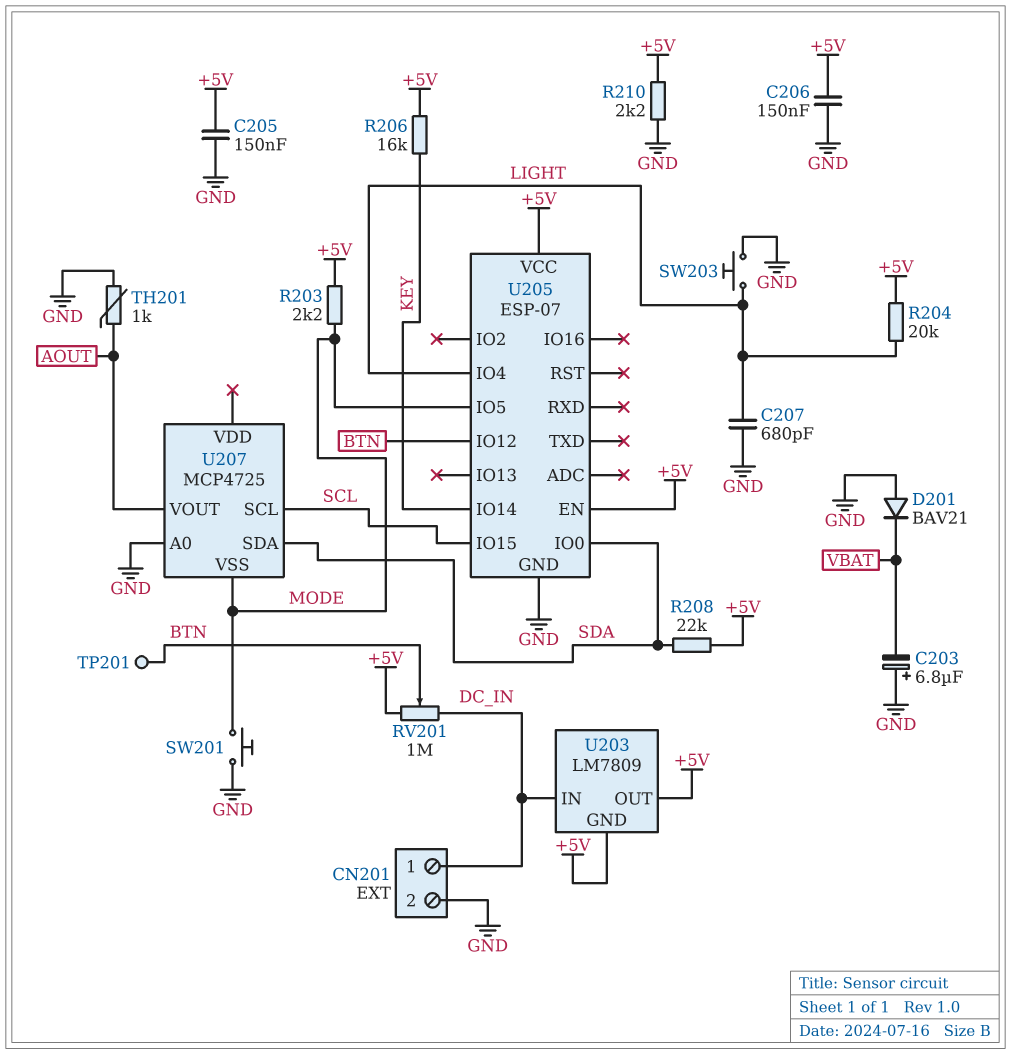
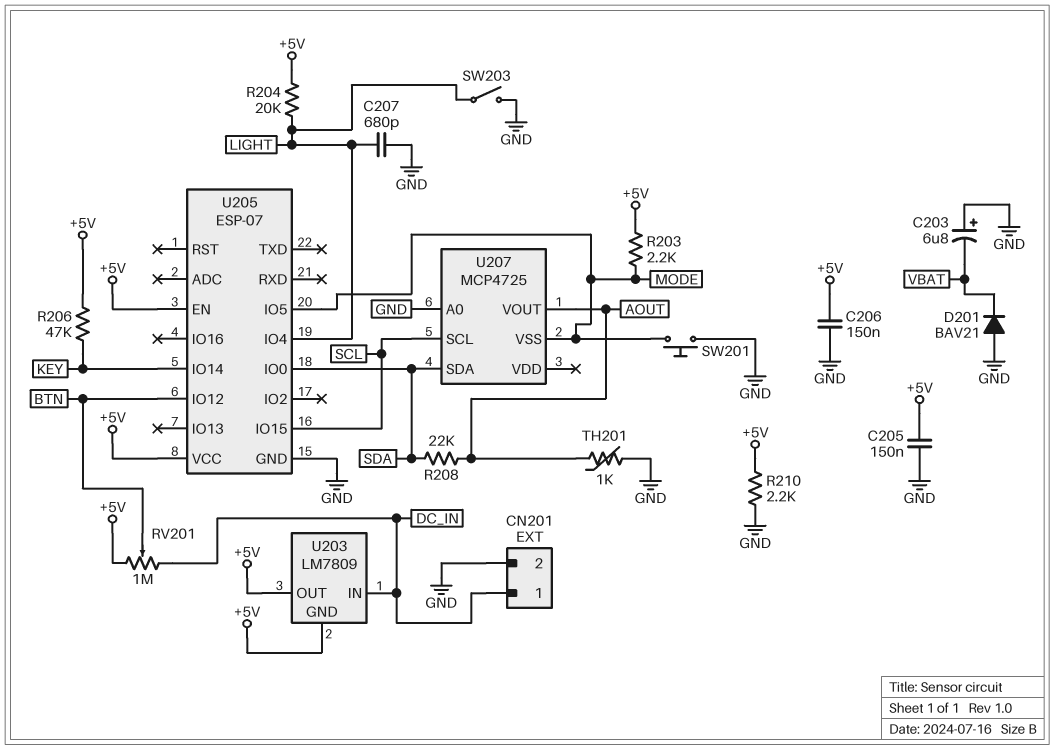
R206: 16k (+5V, KEY) -> 47k (+5V, KEY)
R208: 22k (+5V, SDA) -> 22k (AOUT, SDA)
SW203: button (GND, LIGHT) -> switch (GND, LIGHT)
TP201: test point (BTN) -> none

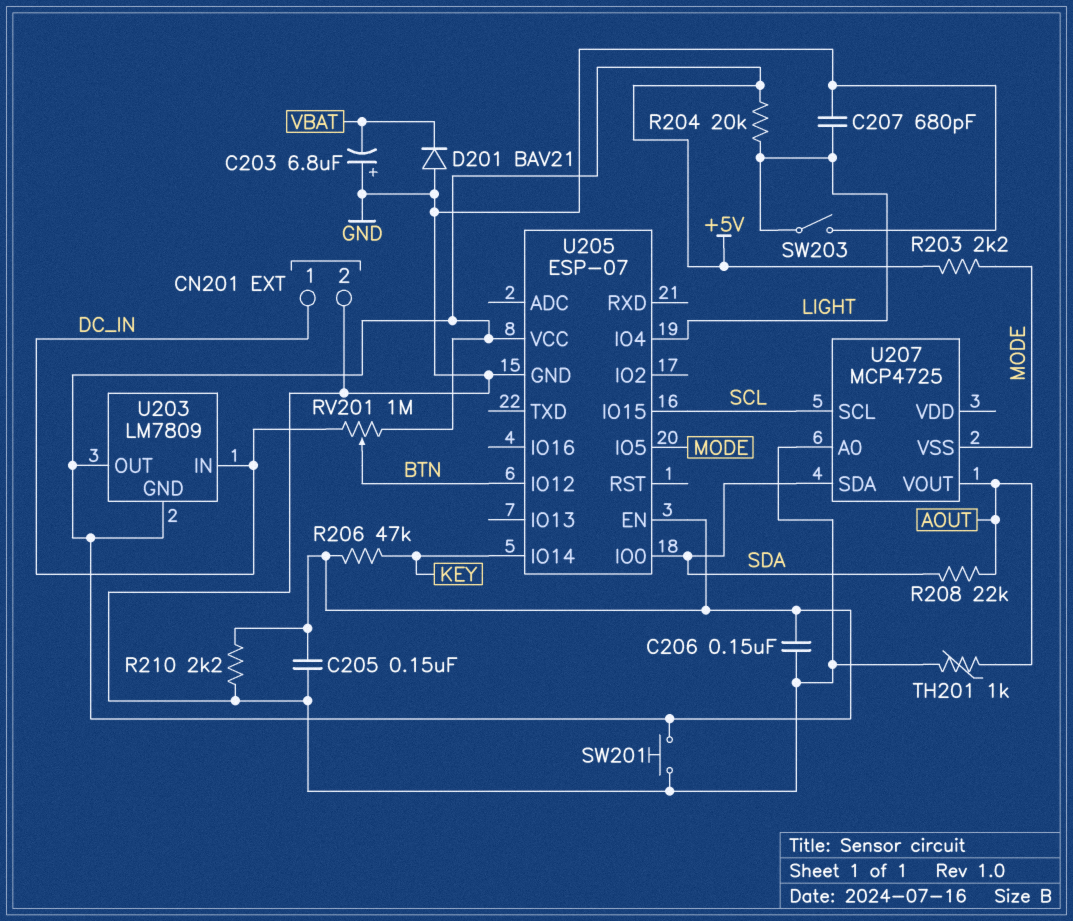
SW201: button (GND, MODE) -> button (+5V, GND)

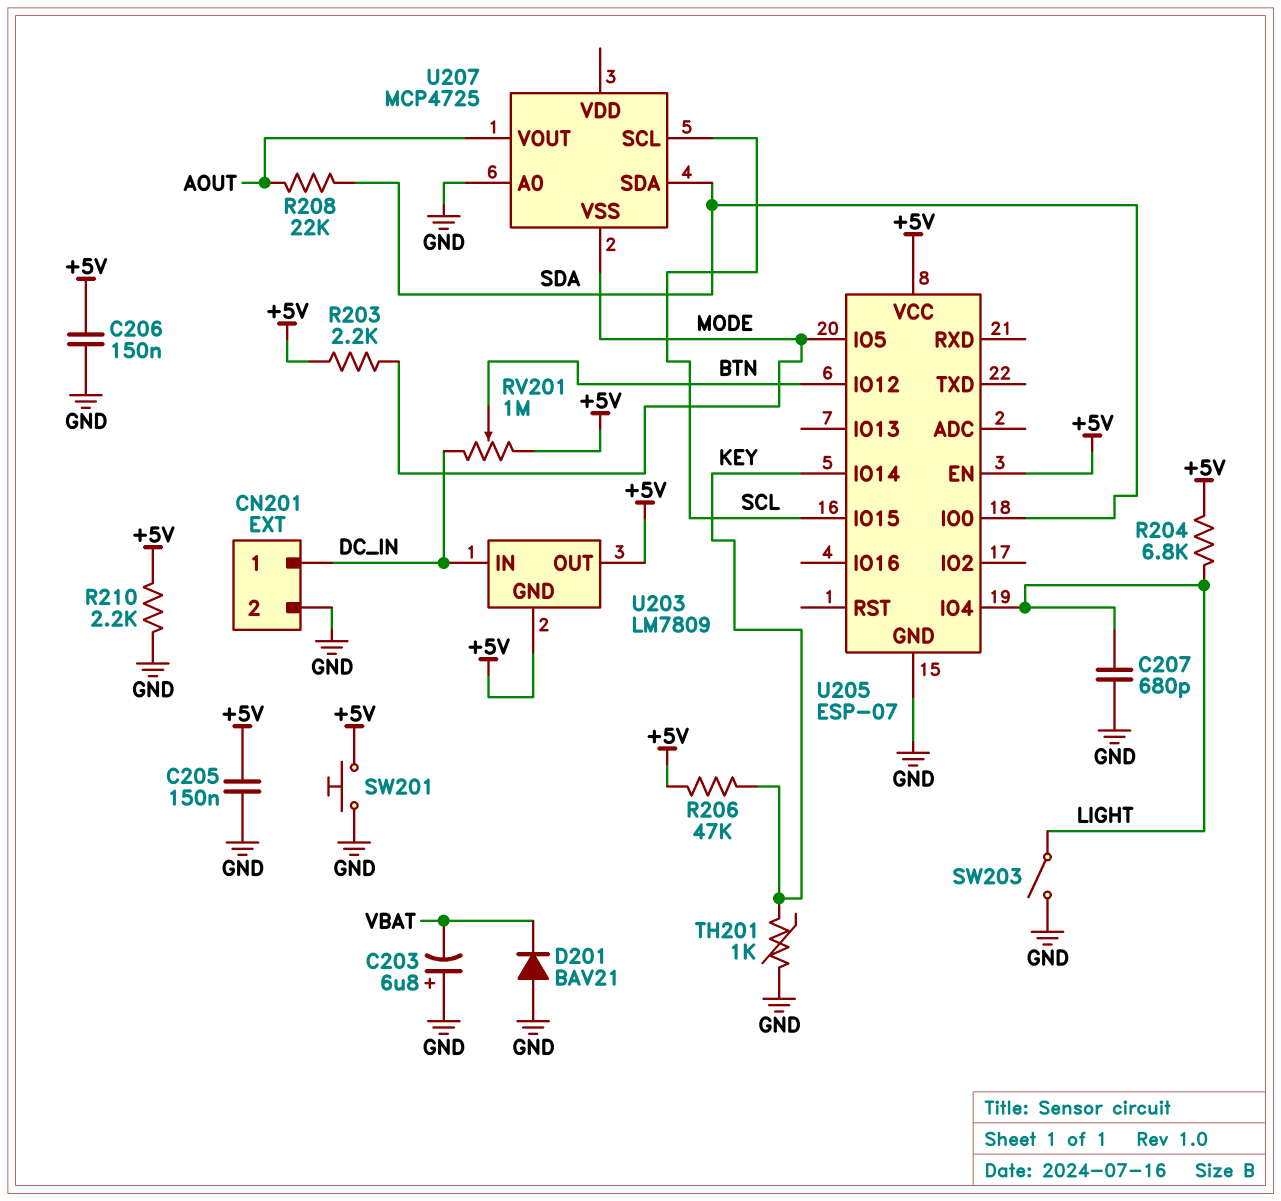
R204: 20k (+5V, LIGHT) -> 6.8k (+5V, LIGHT)
TH201: 1k (AOUT, GND) -> 1k (GND, KEY)

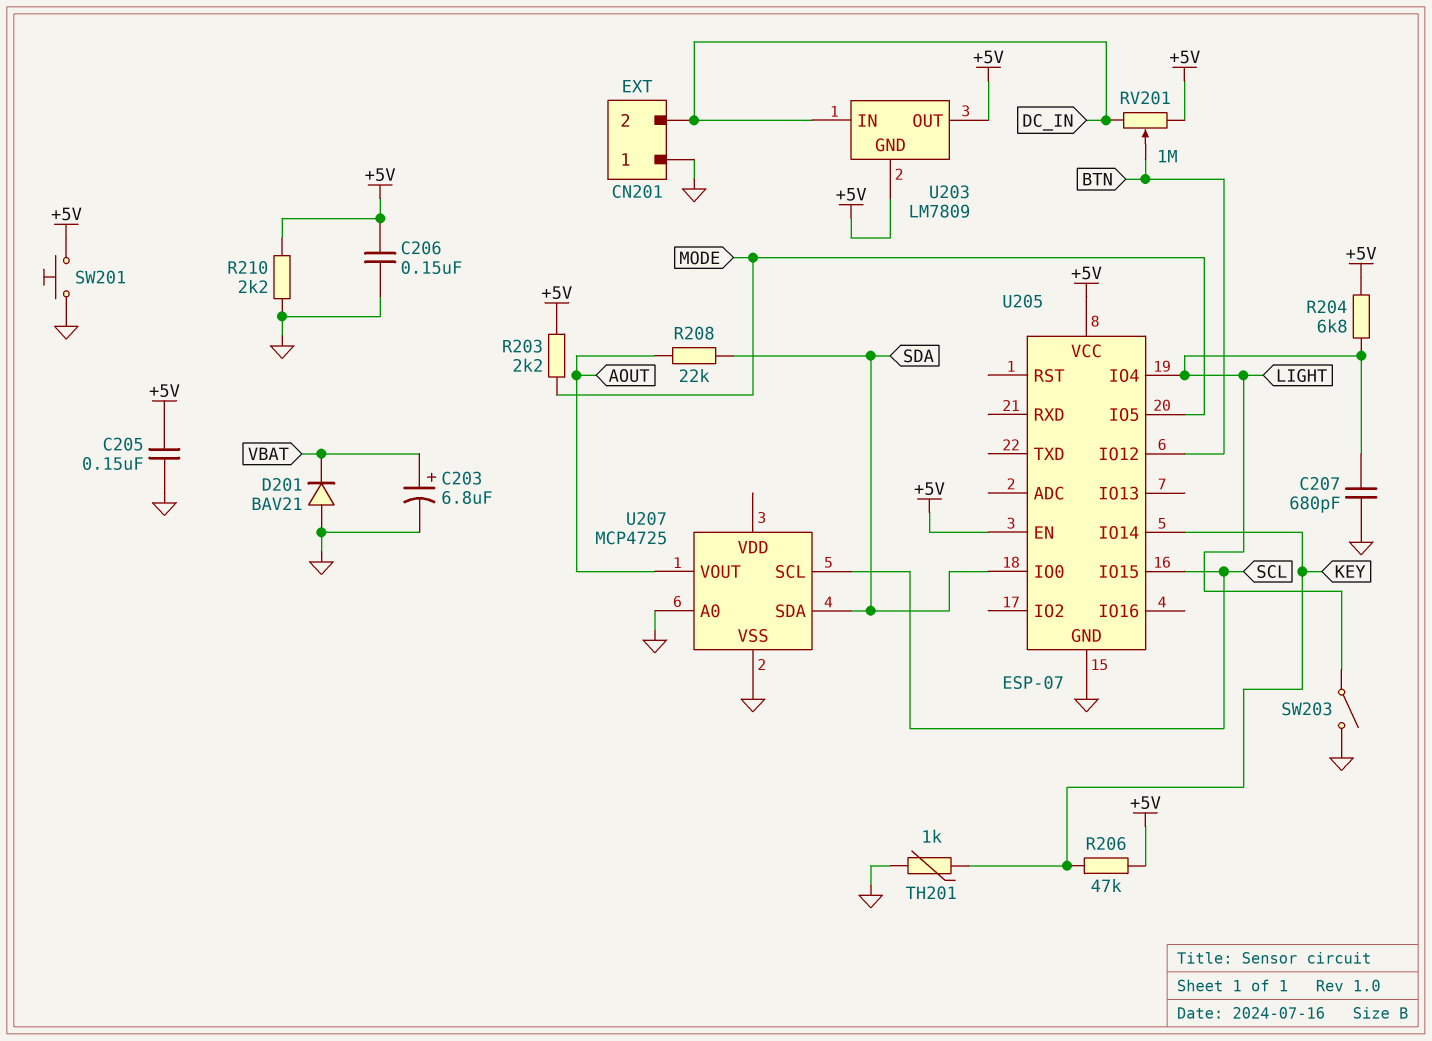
C203: 6.8uF (plus GND, minus VBAT) -> 6.8uF (plus VBAT, minus GND)
CN201 pin 1: DC_IN -> GND
CN201 pin 2: GND -> DC_IN
U207 pin VSS: MODE -> GND

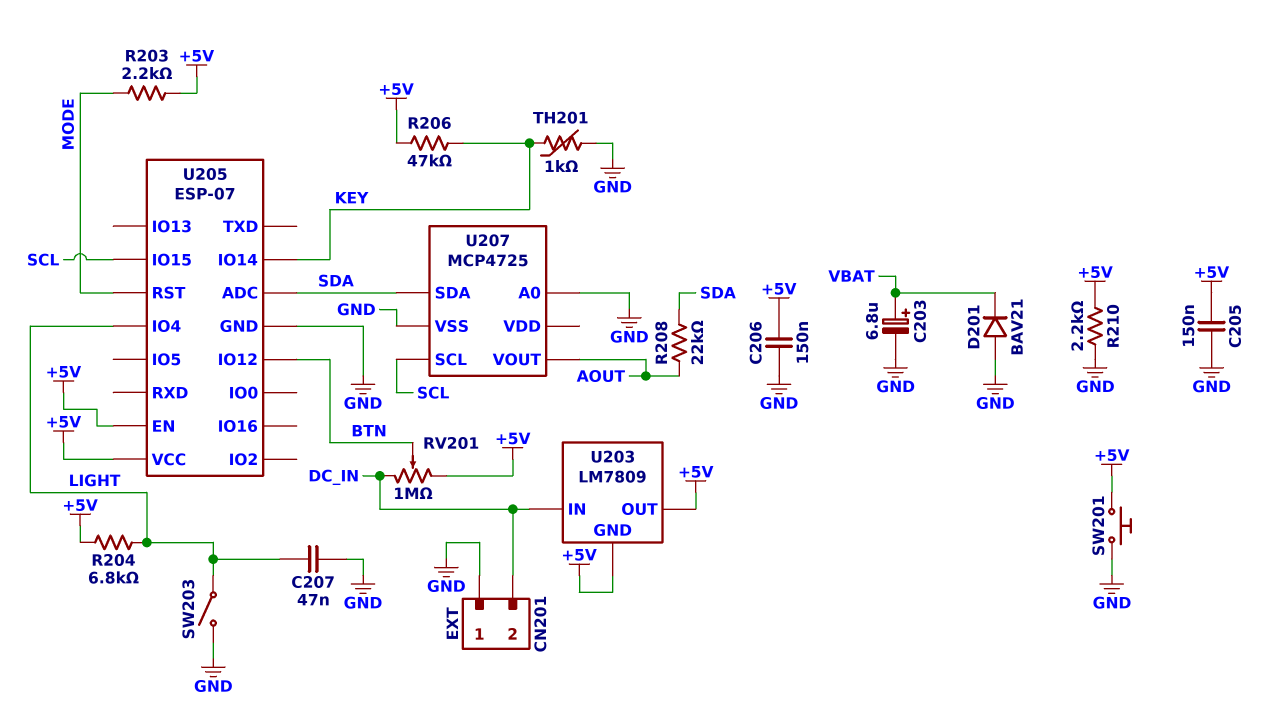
C207: 680pF (GND, LIGHT) -> 47nF (GND, LIGHT)
U205 pin ADC: none -> SDA
U205 pin IO0: SDA -> none
U205 pin IO5: MODE -> none
U205 pin RST: none -> MODE

